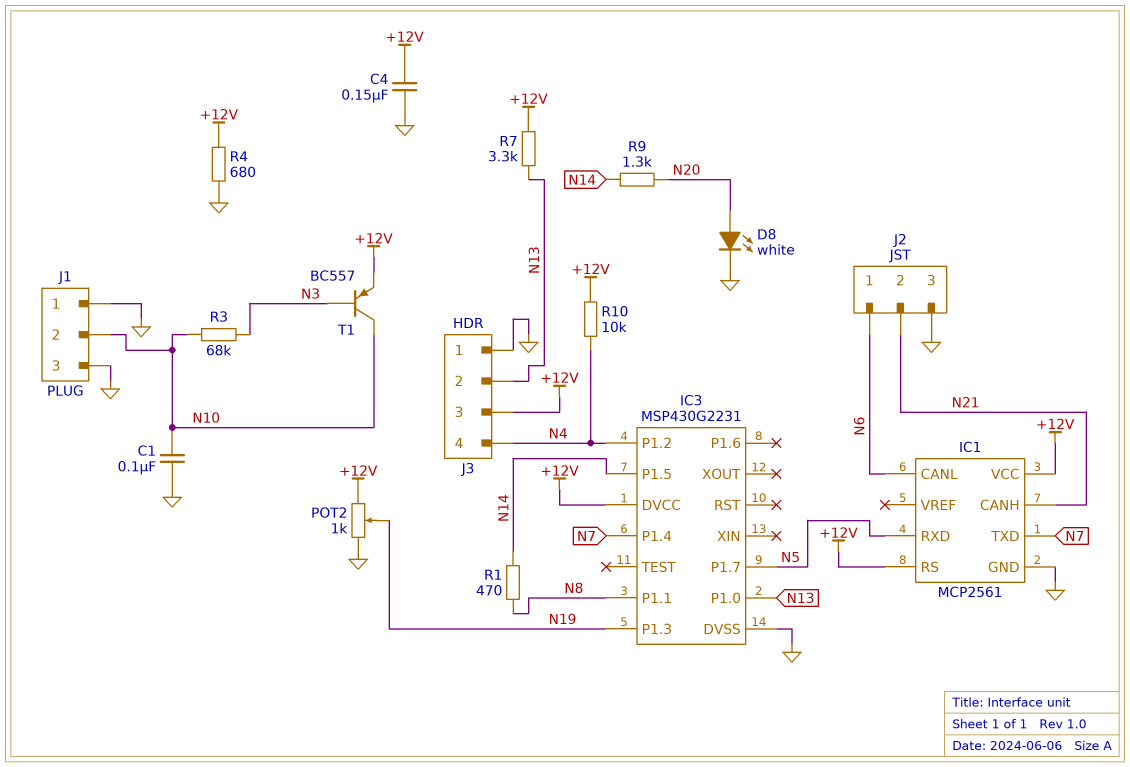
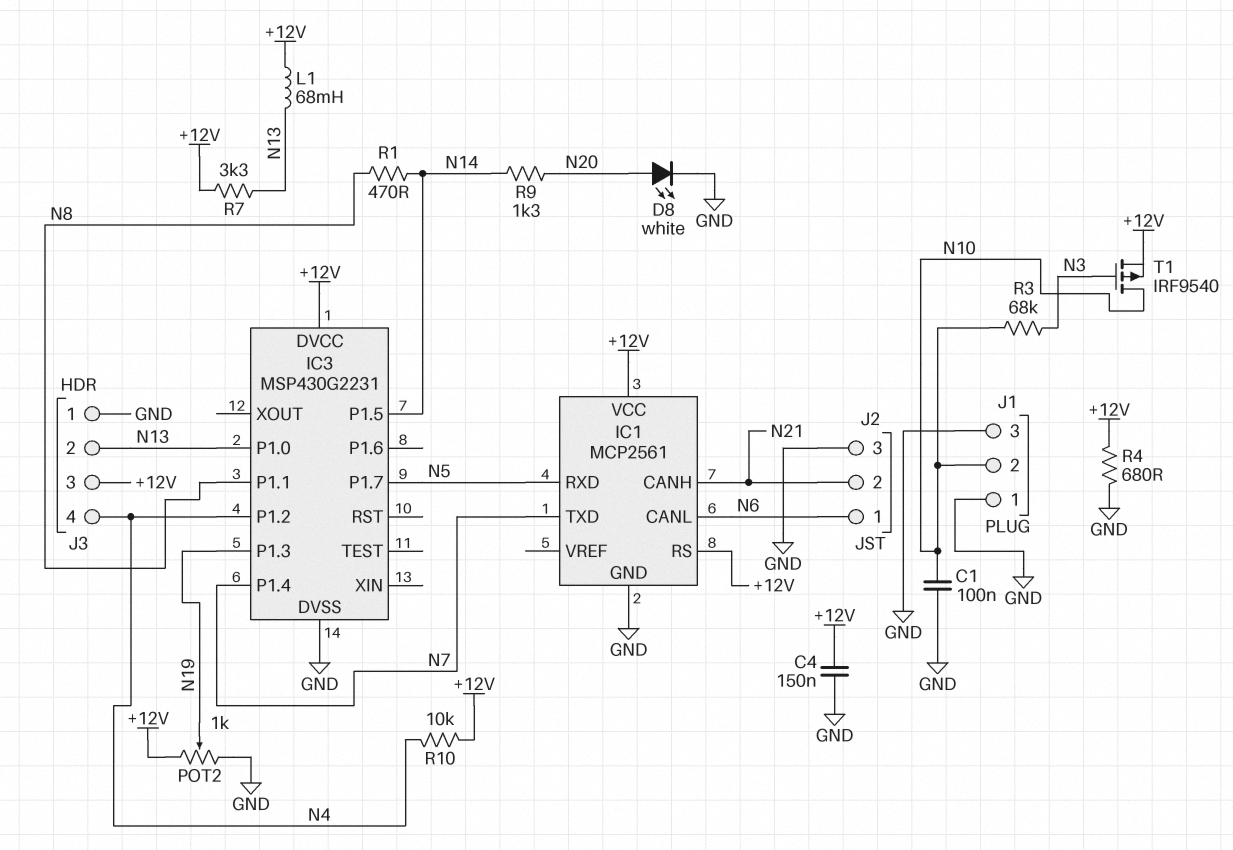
L1: none -> 68mH (+12V, N13)
T1: PNP BC557 (B N3, C N10, E +12V) -> PMOS IRF9540 (G N3, D N10, S +12V)

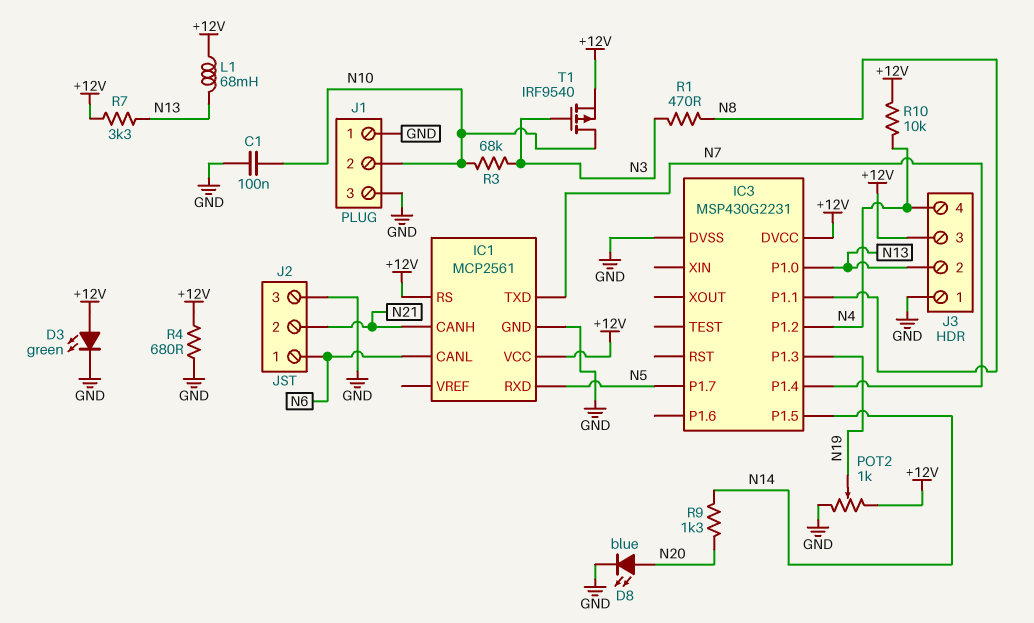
C4: 150nF (+12V, GND) -> none
D3: none -> LED green (A +12V, K GND)
D8: LED white (A N20, K GND) -> LED blue (A N20, K GND)
R1: 470 (N8, N14) -> 470 (N3, N8)

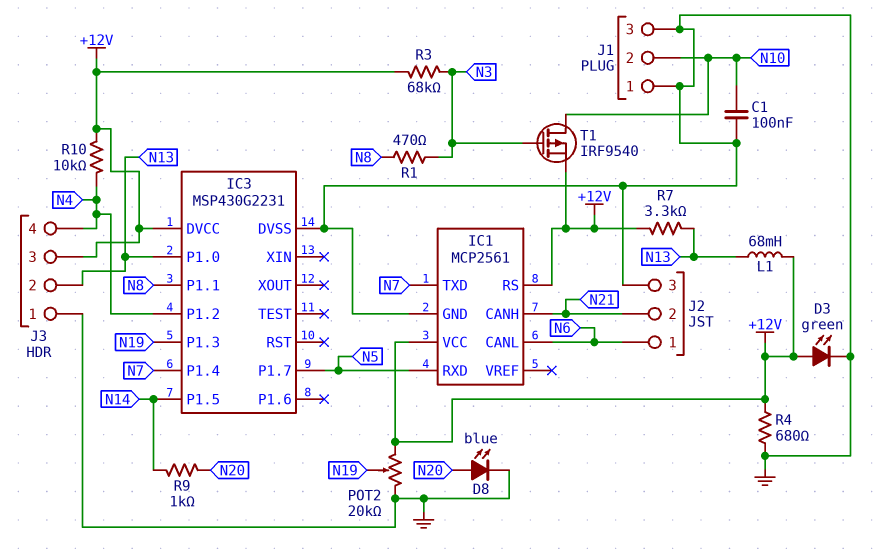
POT2: 1k (+12V, GND, wiper N19) -> 20k (+12V, GND, wiper N19)
R3: 68k (N3, N10) -> 68k (+12V, N3)
R9: 1.3k (N14, N20) -> 1k (N14, N20)

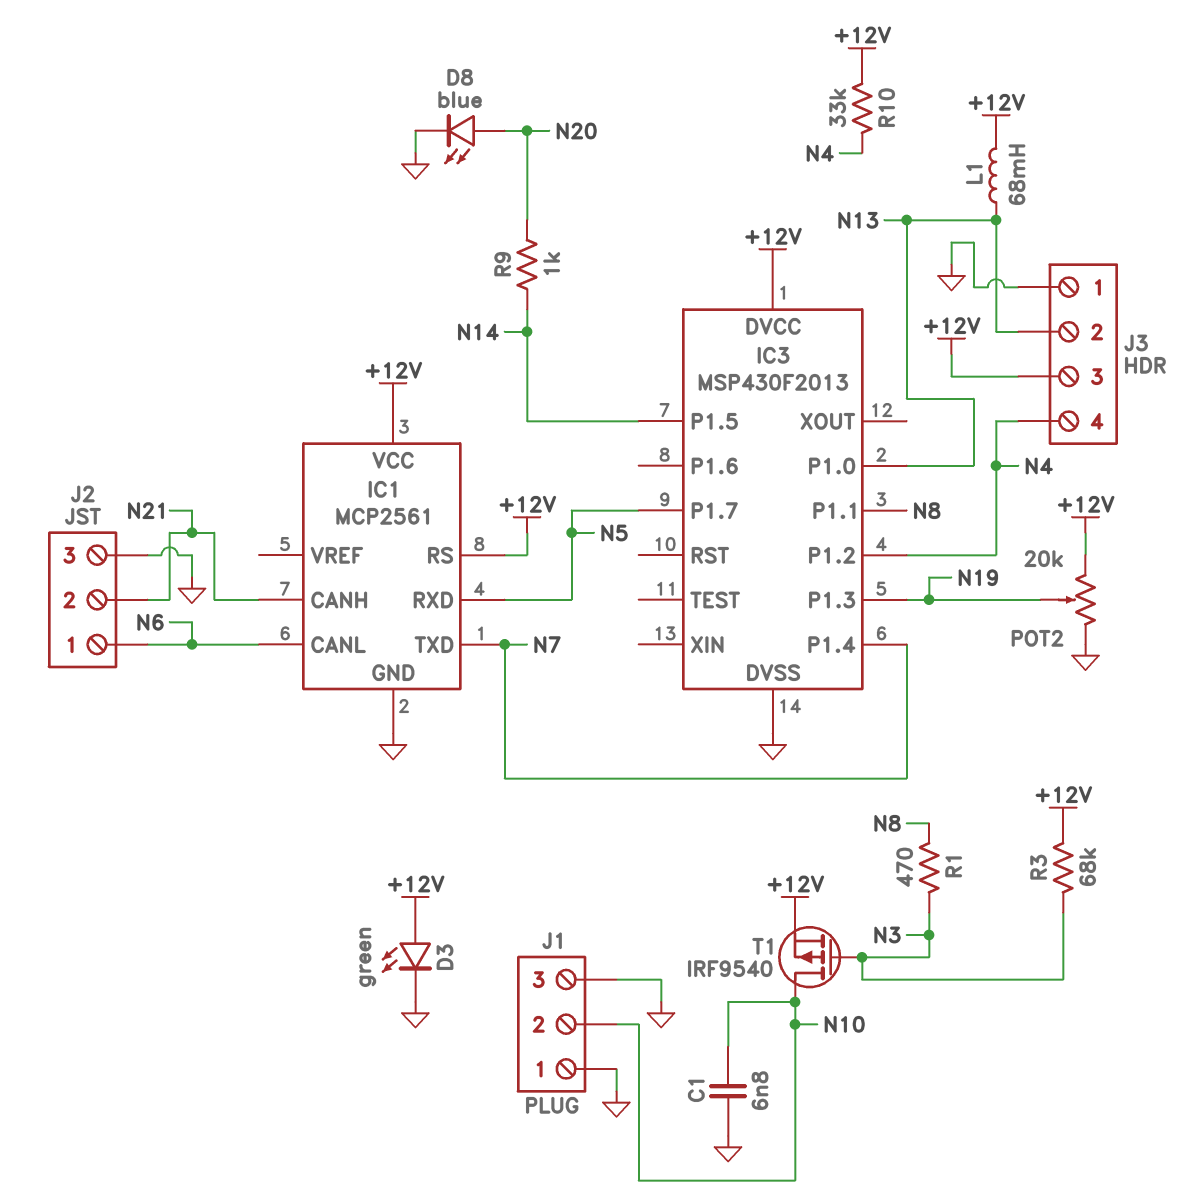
C1: 100nF (GND, N10) -> 6.8nF (GND, N10)
IC3: MSP430G2231 -> MSP430F2013
R4: 680 (+12V, GND) -> none
R7: 3.3k (+12V, N13) -> none
R10: 10k (+12V, N4) -> 33k (+12V, N4)

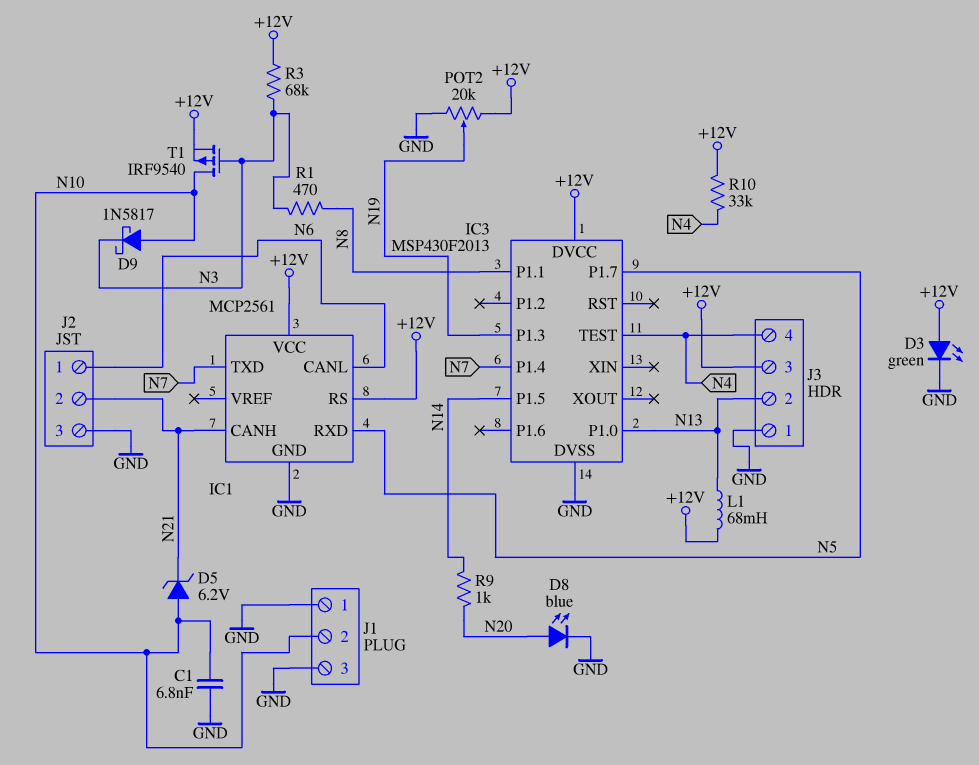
D5: none -> zener 6.2V (A N10, K N21)
D9: none -> schottky 1N5817 (A N10, K N3)
IC3 pin P1.2: N4 -> none
IC3 pin TEST: none -> N4

